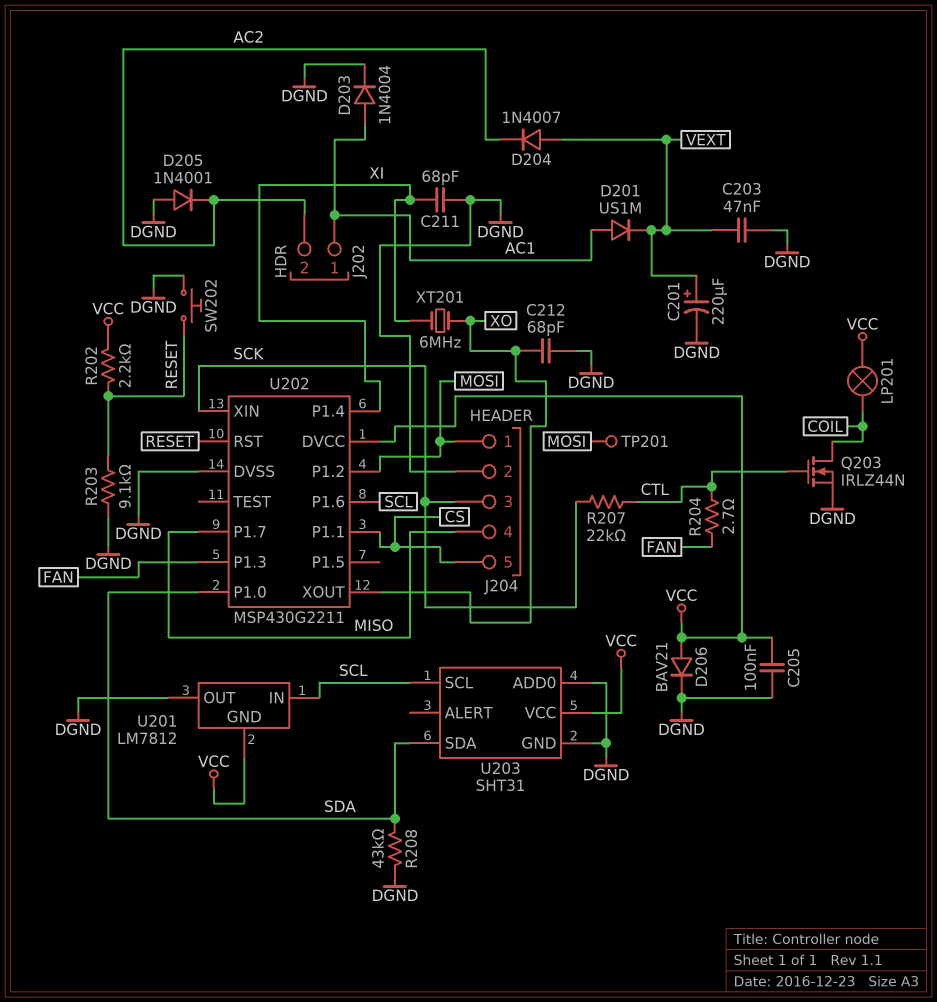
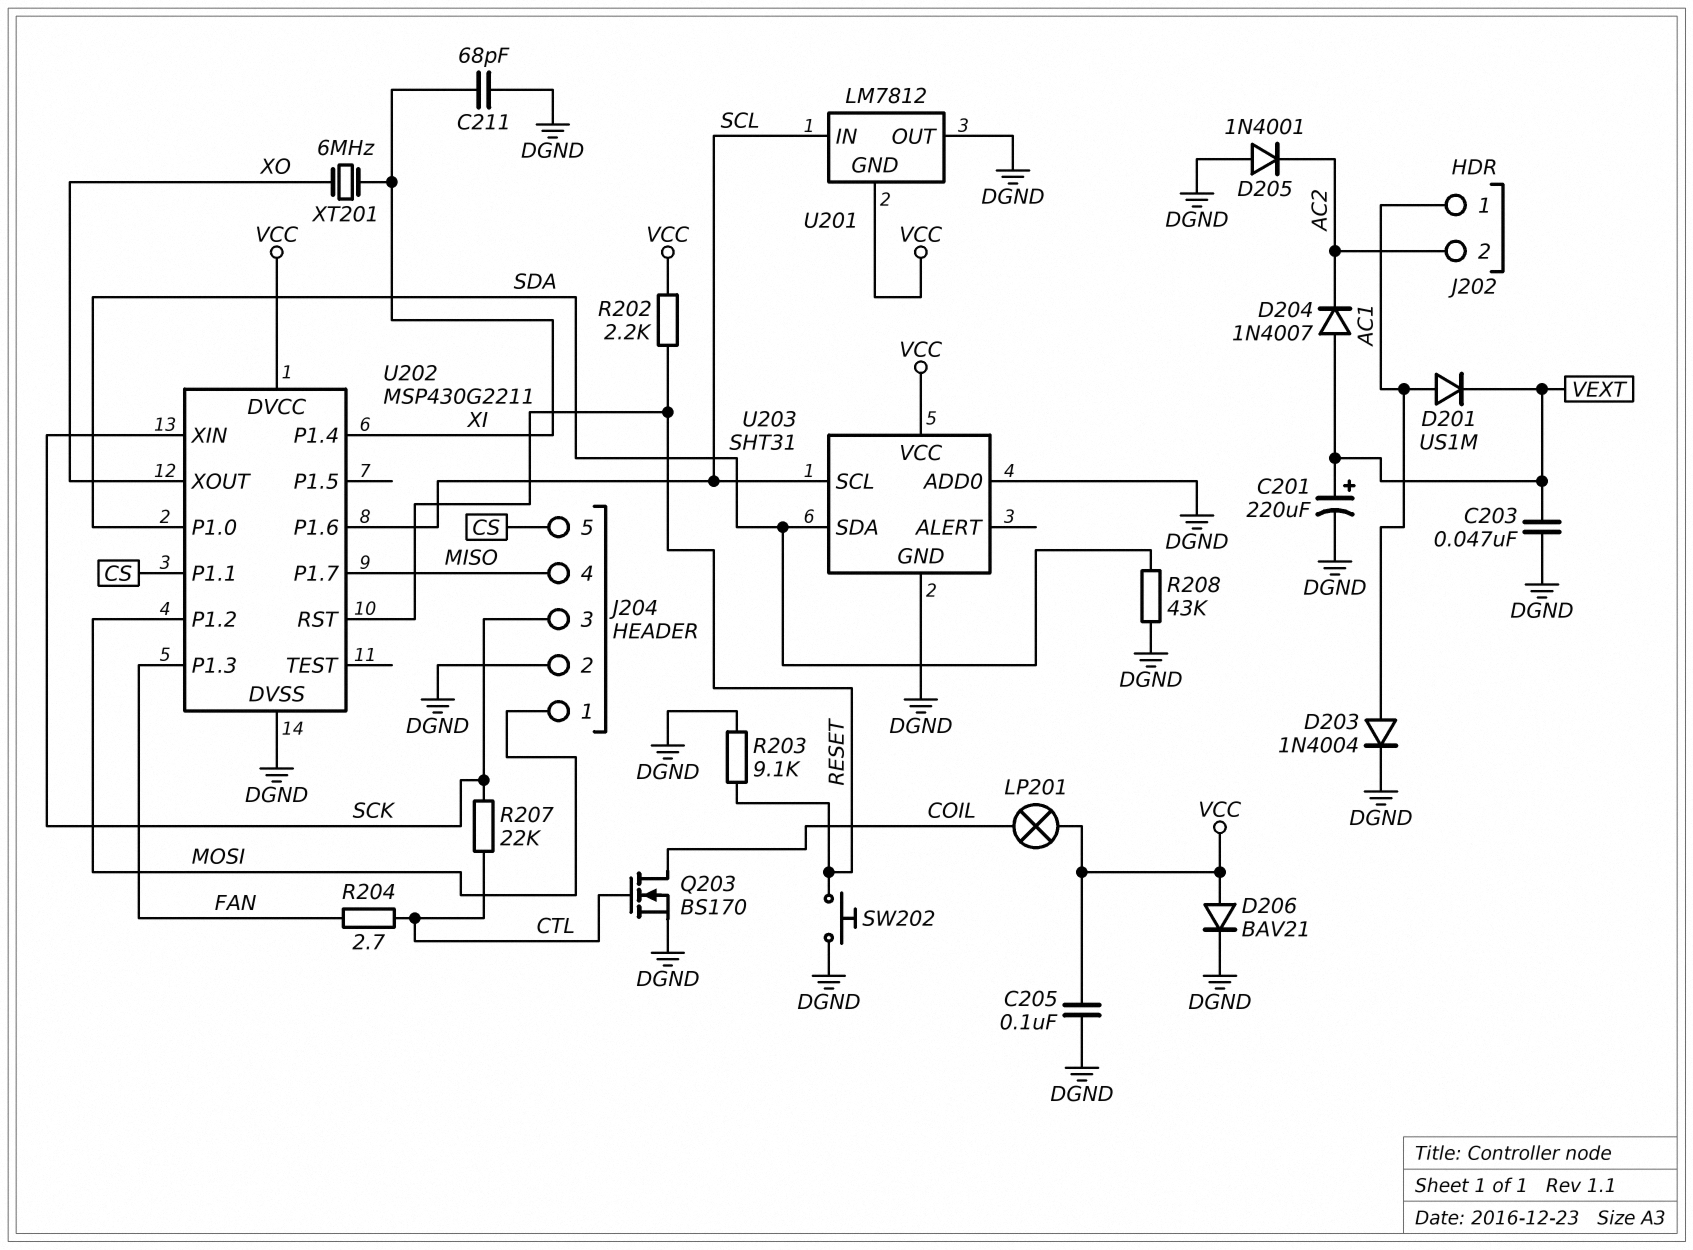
C212: 68pF (DGND, XO) -> none
Q203: NMOS IRLZ44N (G CTL, D COIL, S DGND) -> NMOS BS170 (G CTL, D COIL, S DGND)
TP201: test point (MOSI) -> none

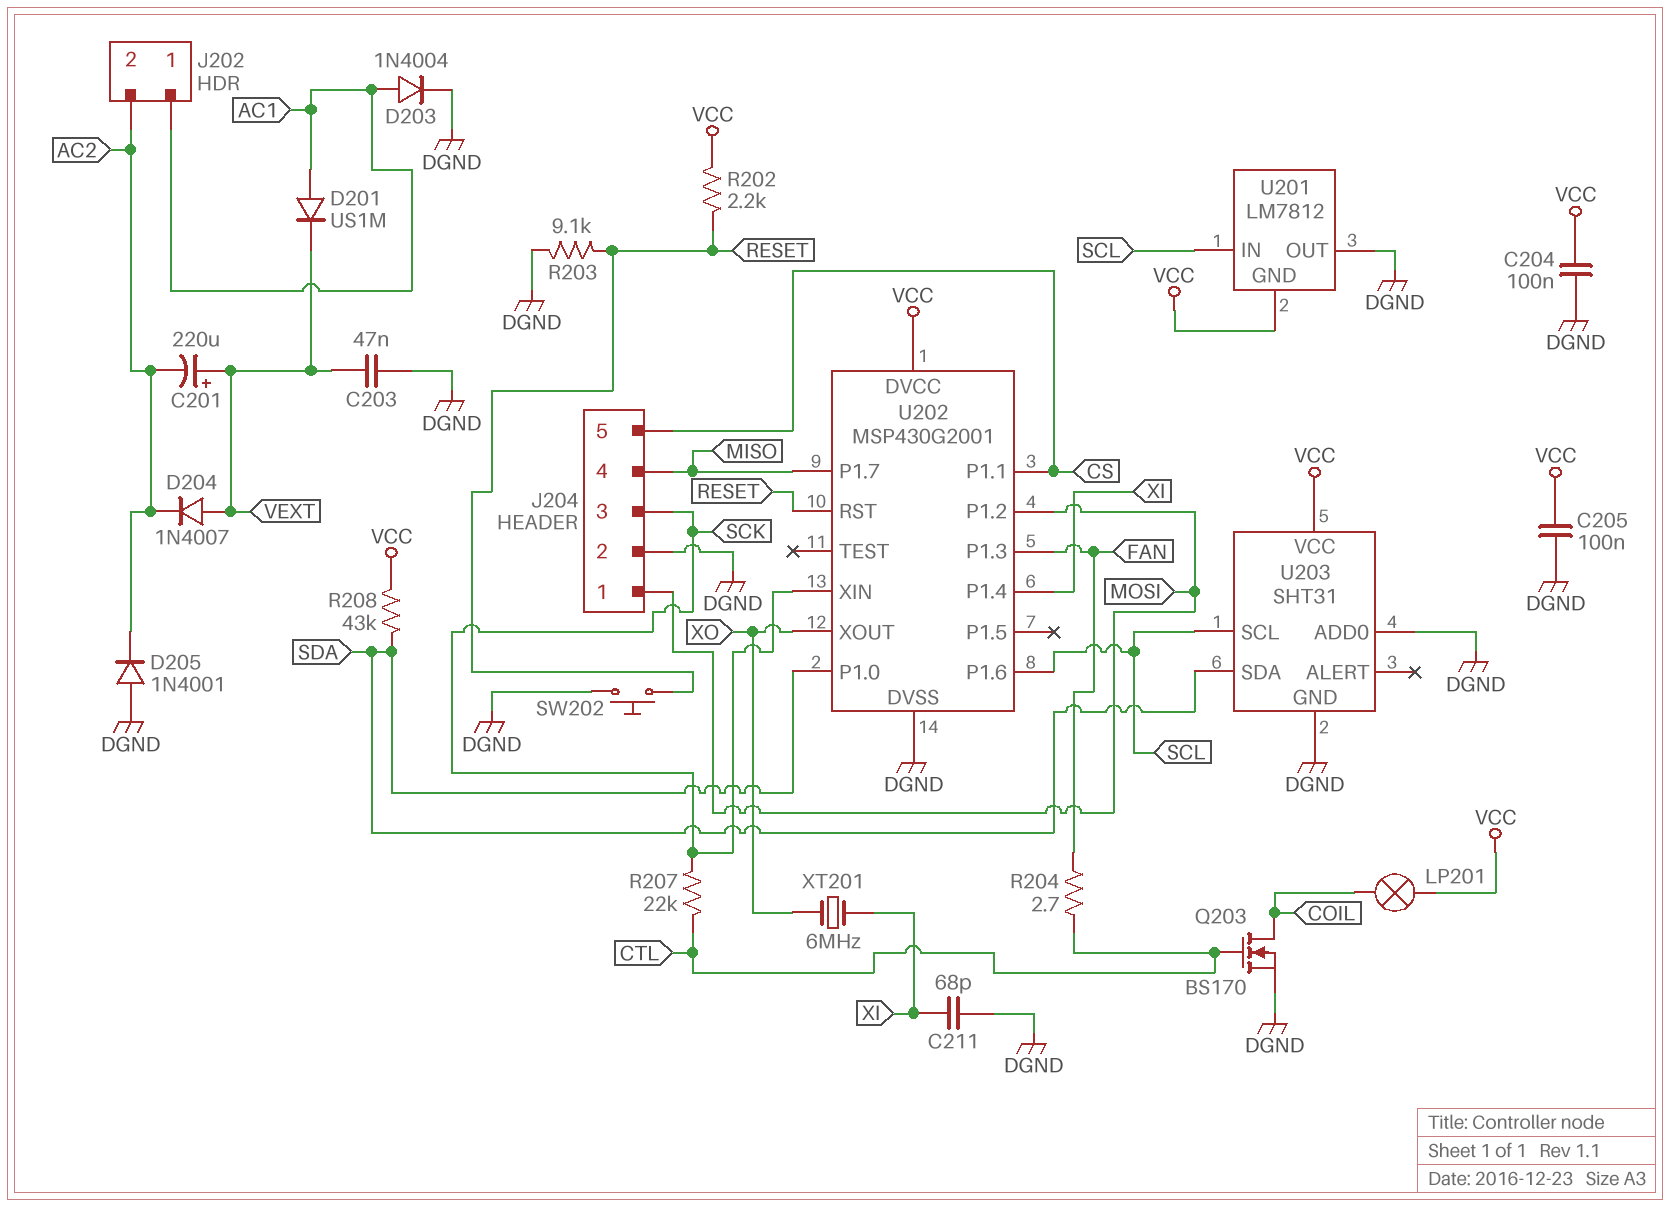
C201: 220uF (plus VEXT, minus DGND) -> 220uF (plus VEXT, minus AC2)
C204: none -> 100nF (DGND, VCC)
D206: diode BAV21 (A VCC, K DGND) -> none
R208: 43k (DGND, SDA) -> 43k (SDA, VCC)
U202: MSP430G2211 -> MSP430G2001

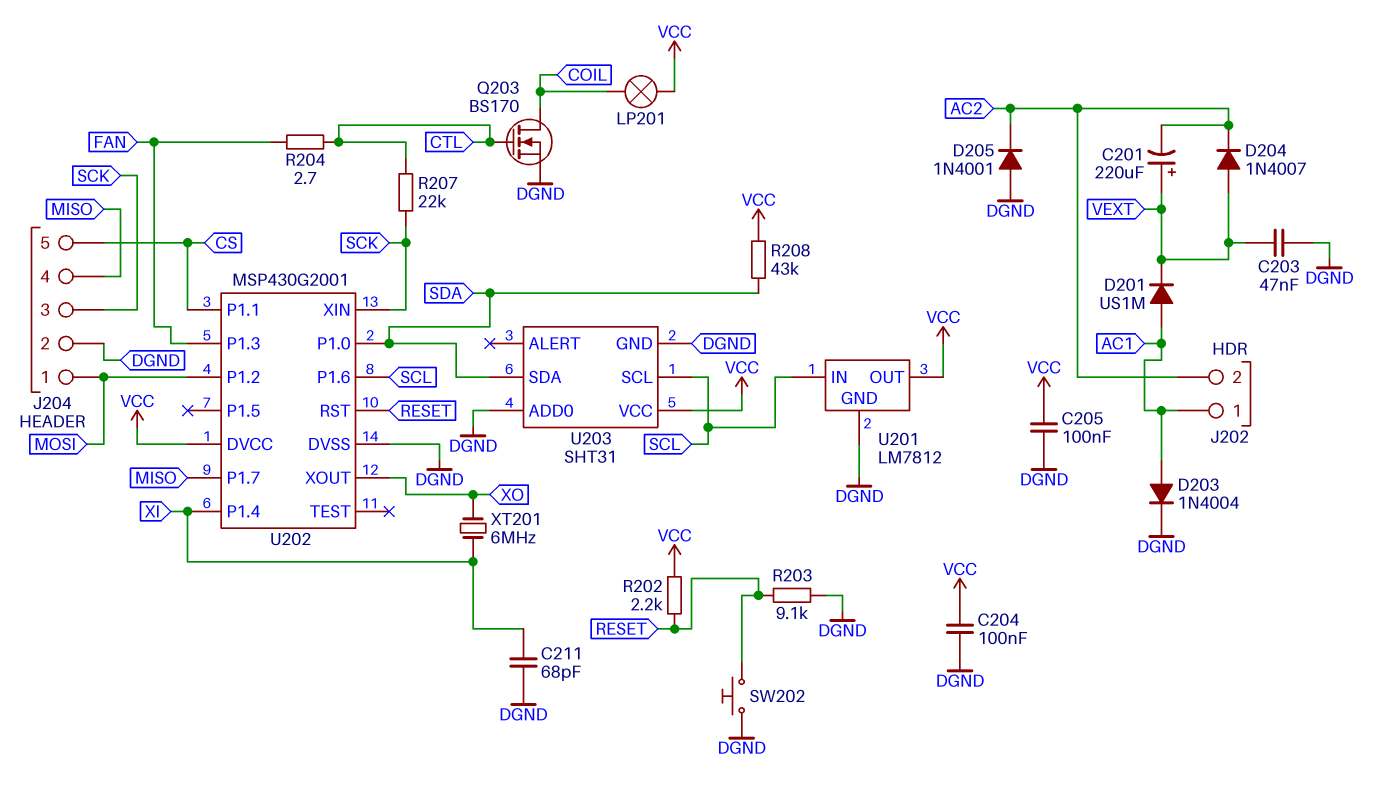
U201 pin GND: VCC -> DGND
U201 pin OUT: DGND -> VCC

